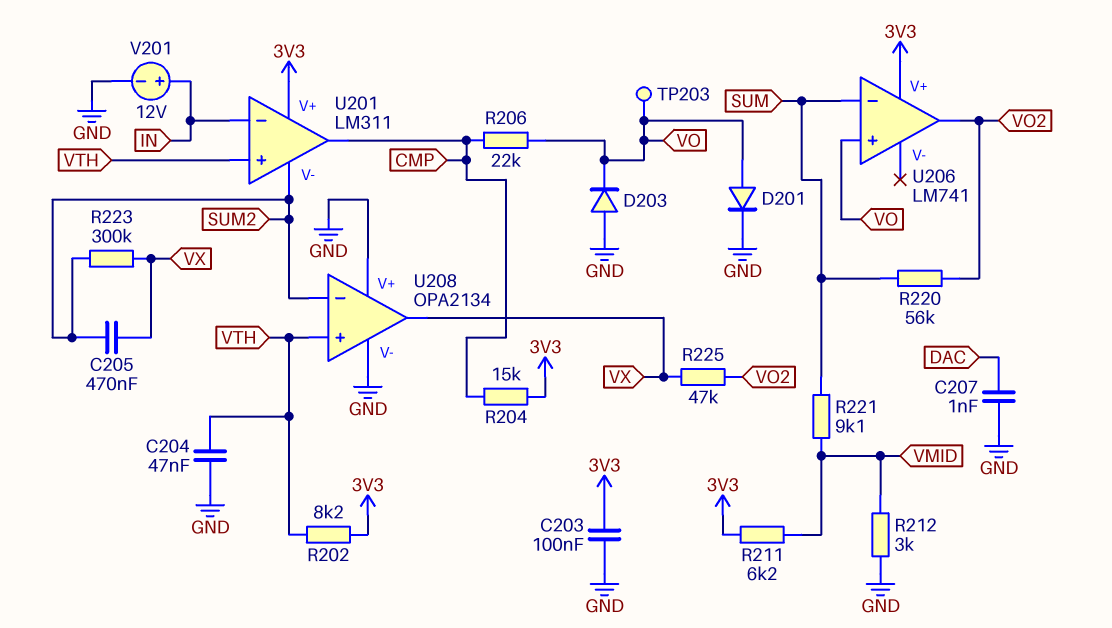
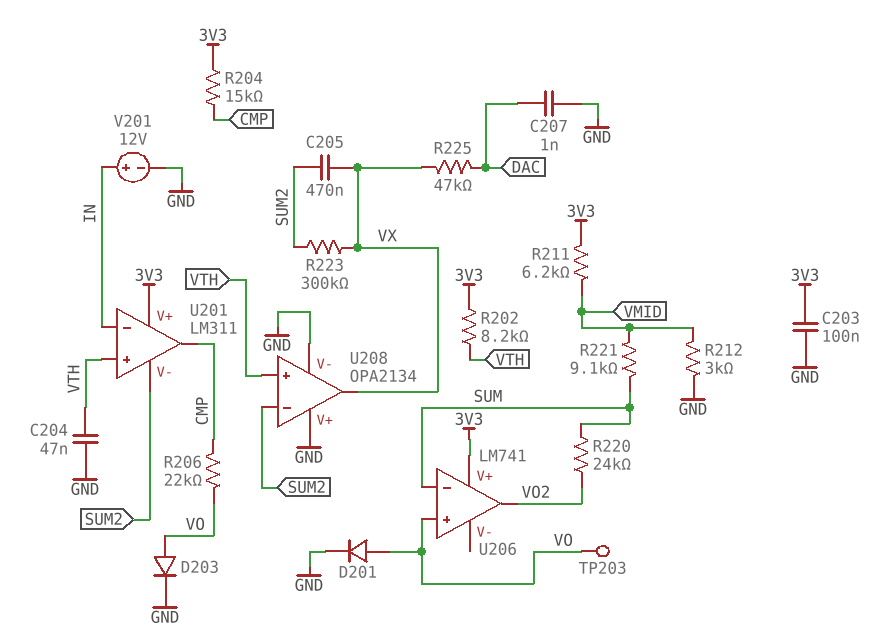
D203: diode (A GND, K VO) -> diode (A VO, K GND)
R220: 56k (SUM, VO2) -> 24k (SUM, VO2)
R225: 47k (VO2, VX) -> 47k (DAC, VX)

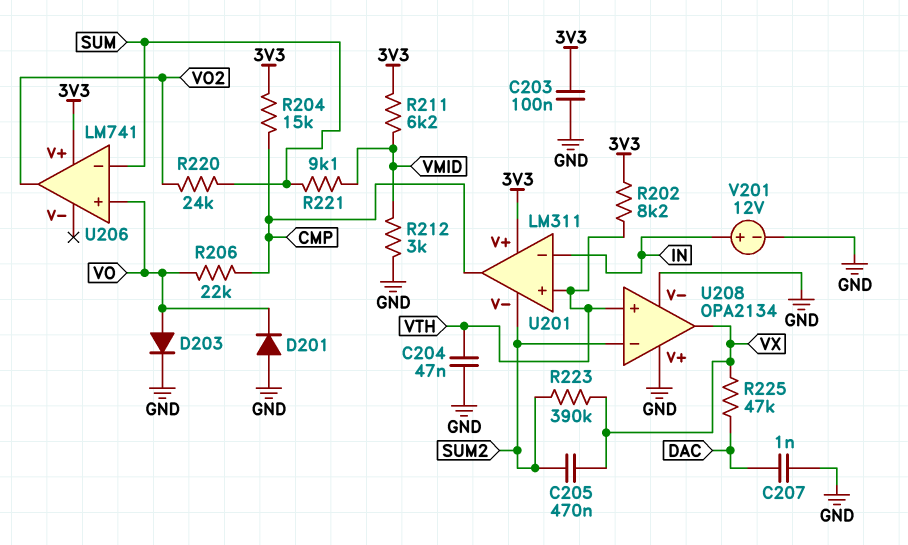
D201: diode (A VO, K GND) -> diode (A GND, K VO)
R223: 300k (SUM2, VX) -> 390k (SUM2, VX)
TP203: test point (VO) -> none

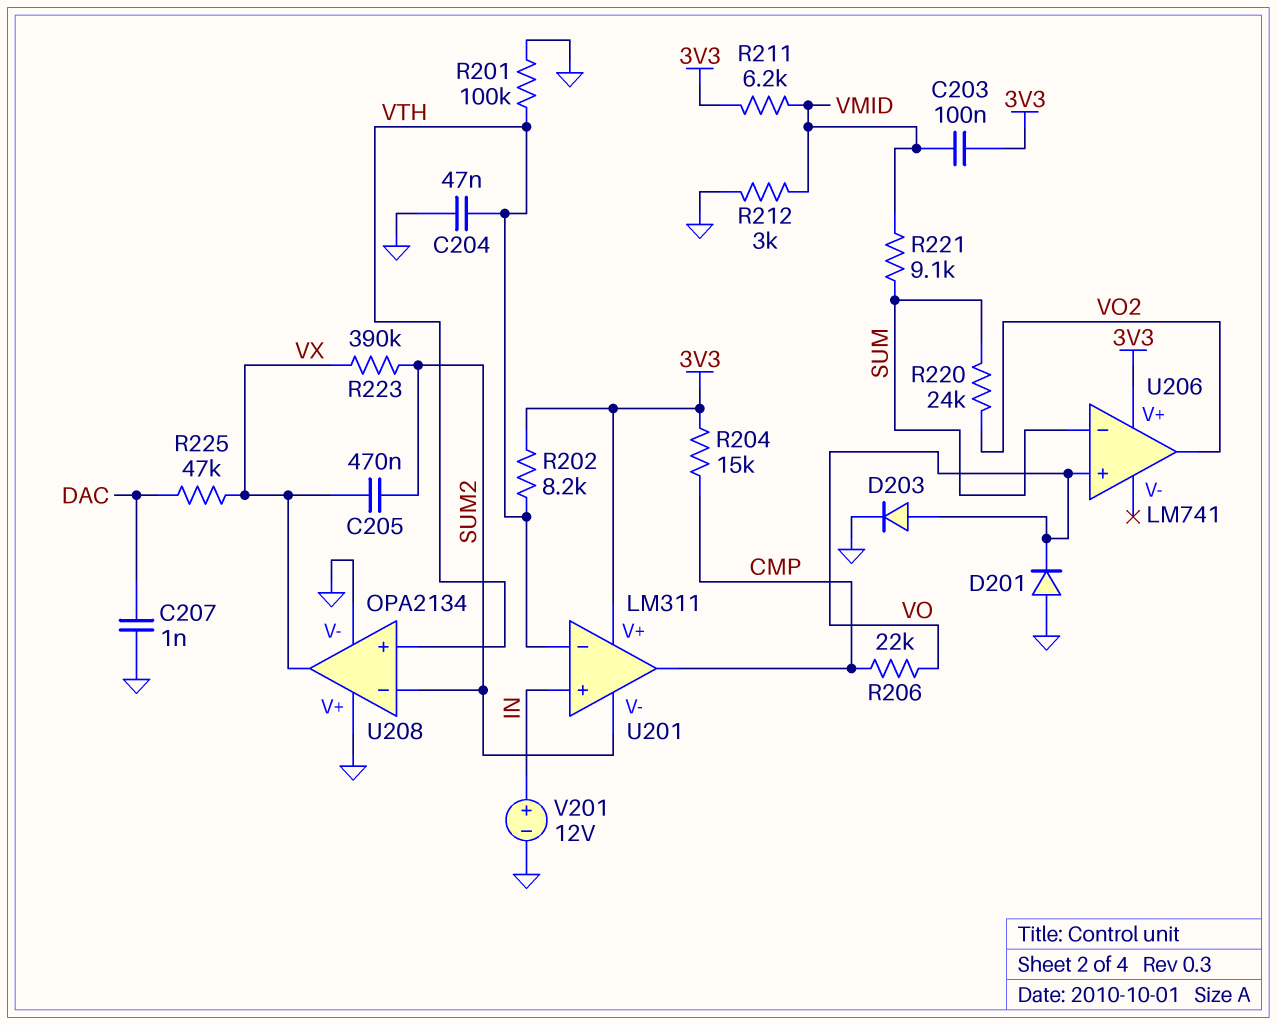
C203: 100nF (3V3, GND) -> 100nF (3V3, VMID)
R201: none -> 100k (GND, VTH)
U201 pin in+: VTH -> IN
U201 pin in-: IN -> VTH

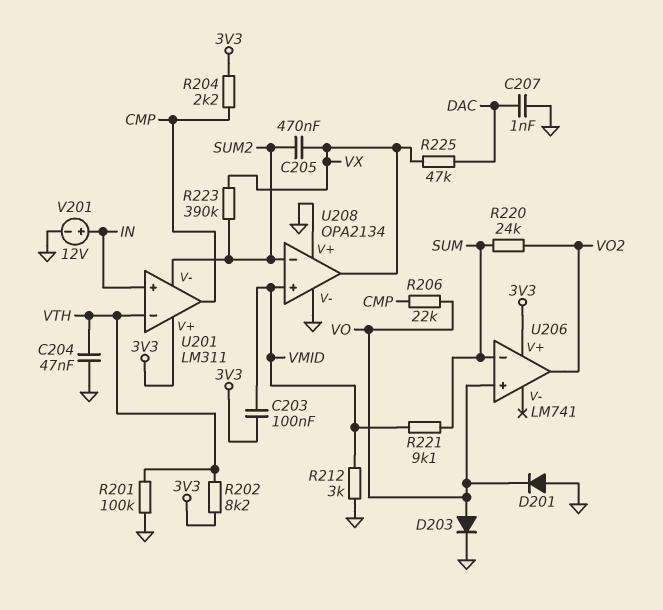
R204: 15k (3V3, CMP) -> 2.2k (3V3, CMP)
R211: 6.2k (3V3, VMID) -> none
U208 pin in+: VTH -> VMID

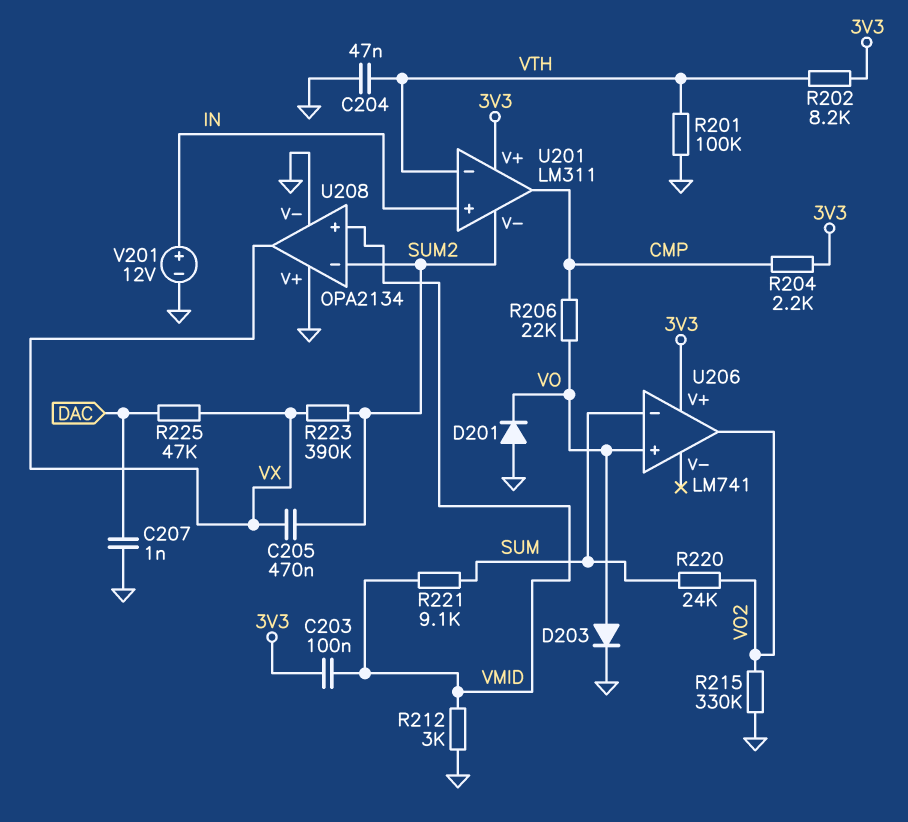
R215: none -> 330k (GND, VO2)

